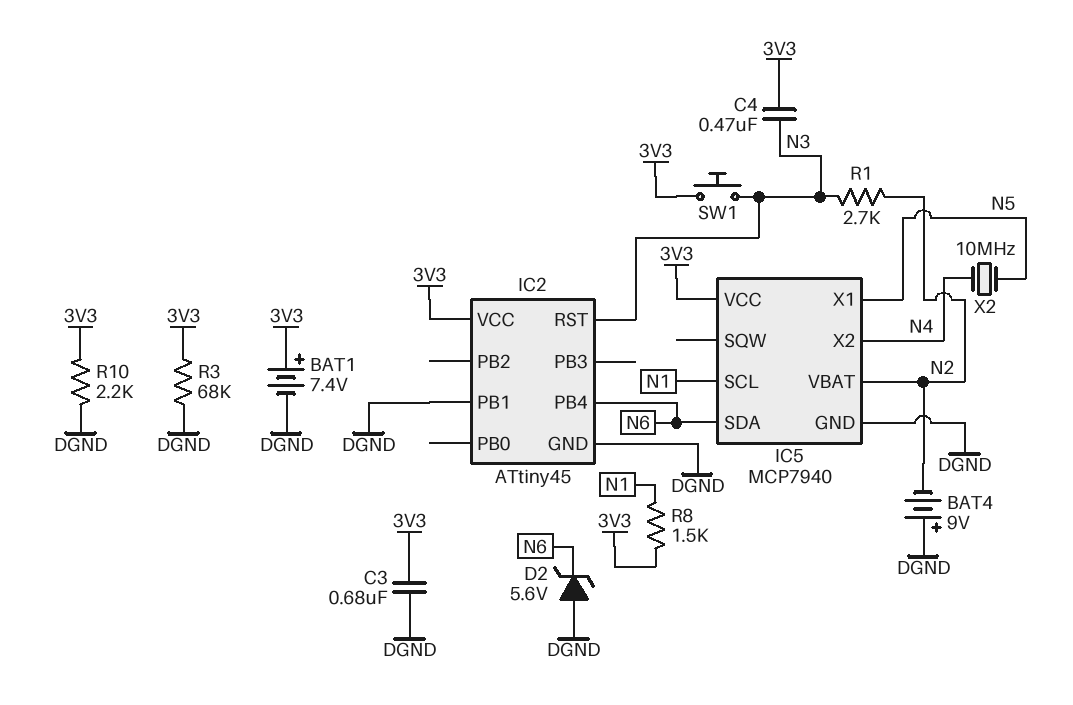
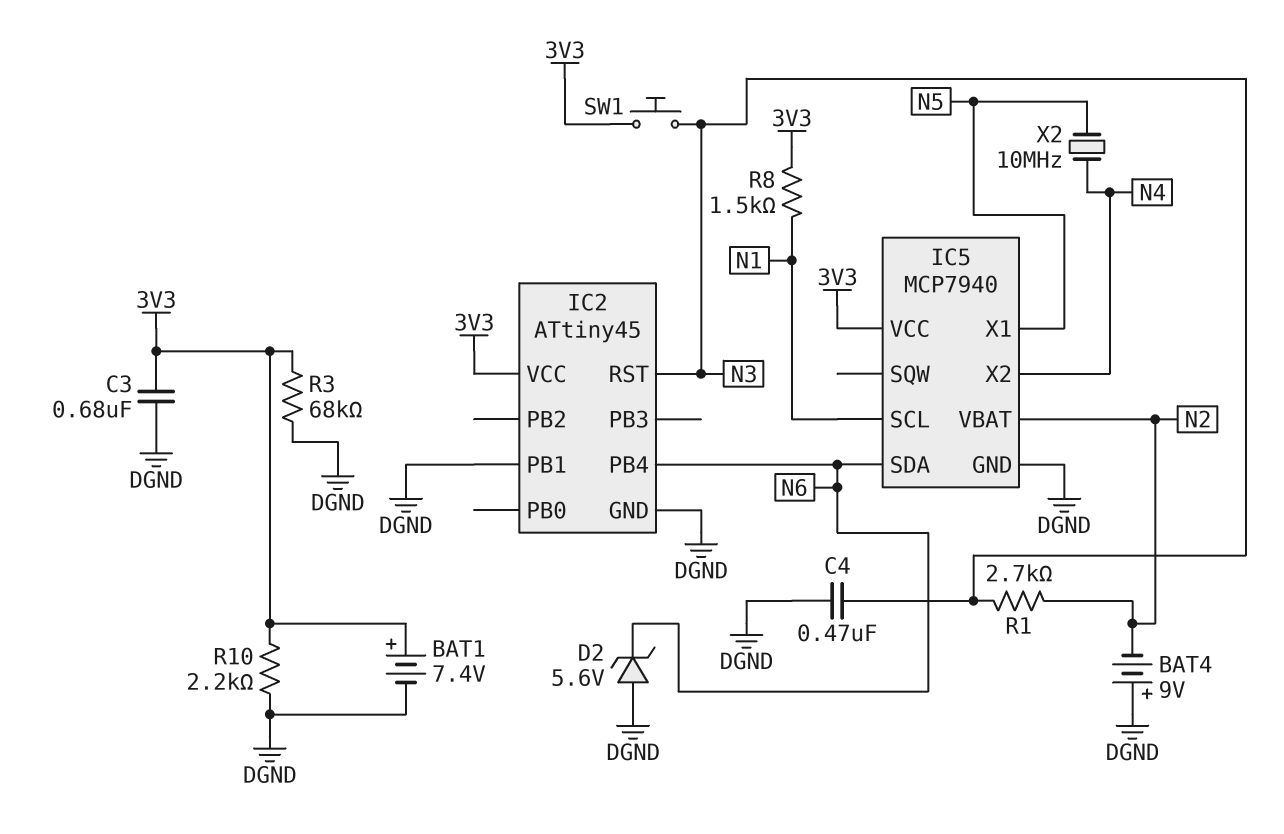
C4: 470nF (3V3, N3) -> 470nF (DGND, N3)

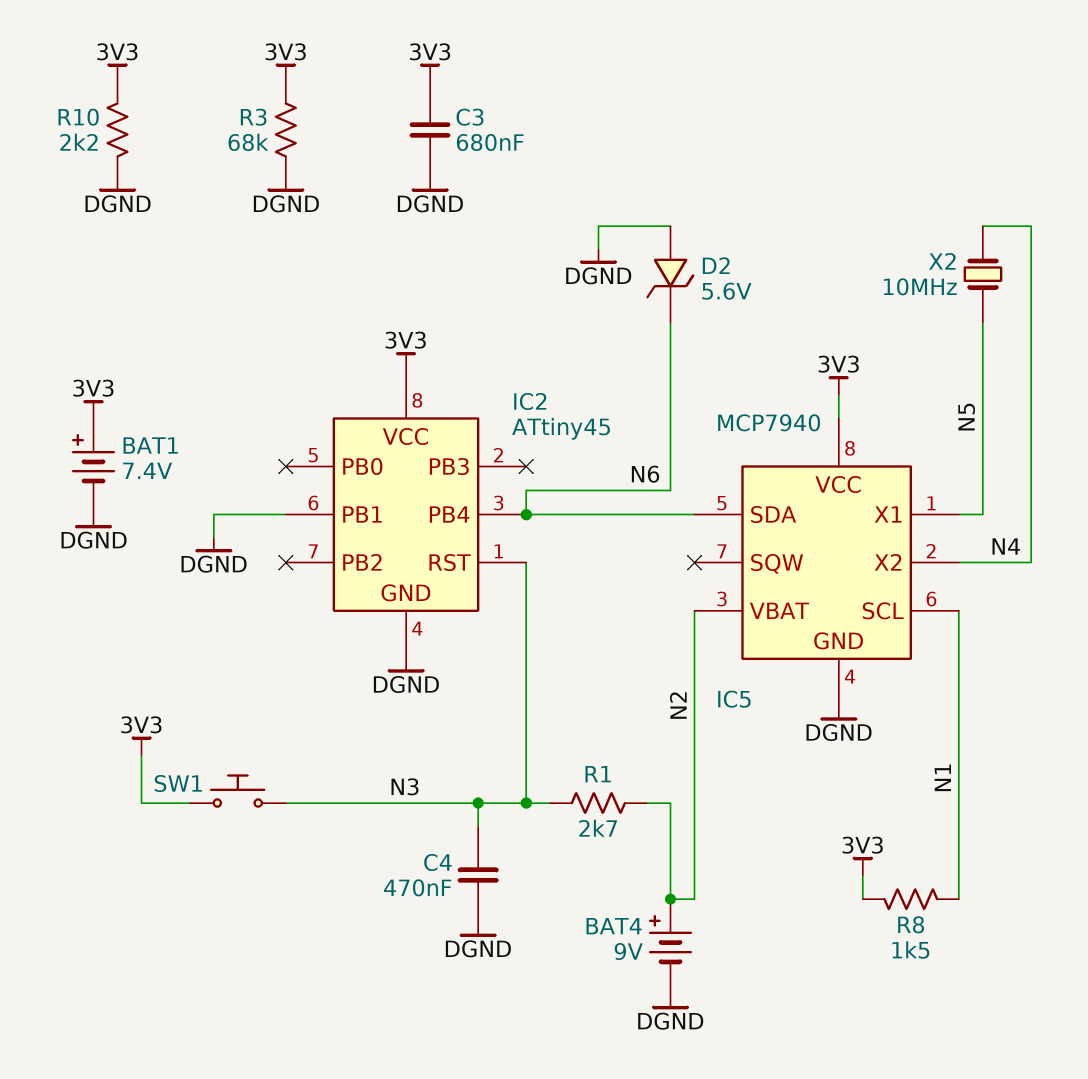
BAT4: 9V (plus DGND, minus N2) -> 9V (plus N2, minus DGND)

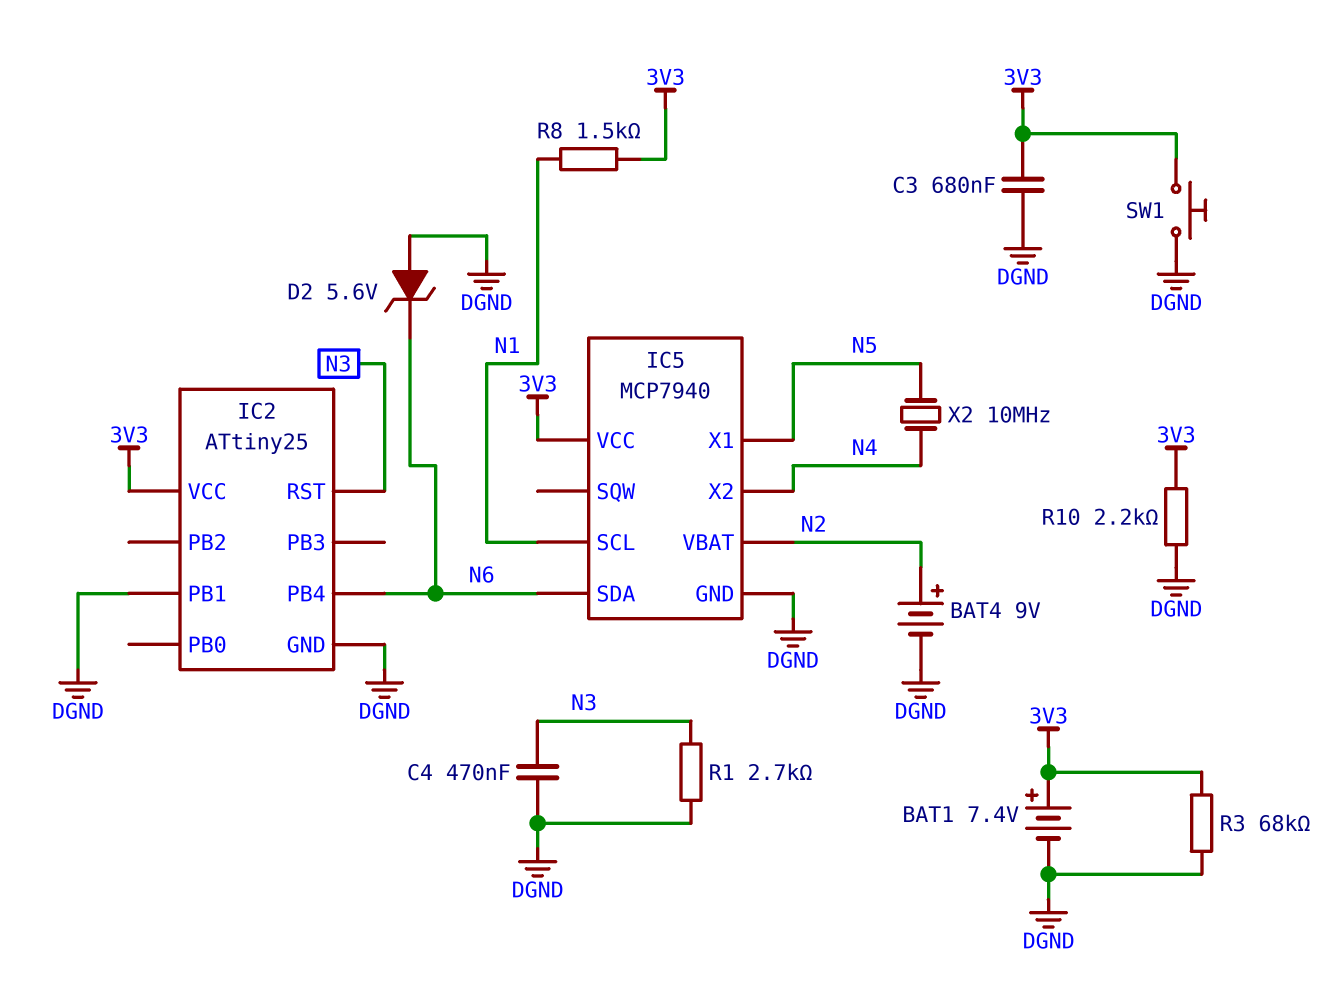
IC2: ATtiny45 -> ATtiny25
R1: 2.7k (N2, N3) -> 2.7k (DGND, N3)
SW1: button (3V3, N3) -> button (3V3, DGND)

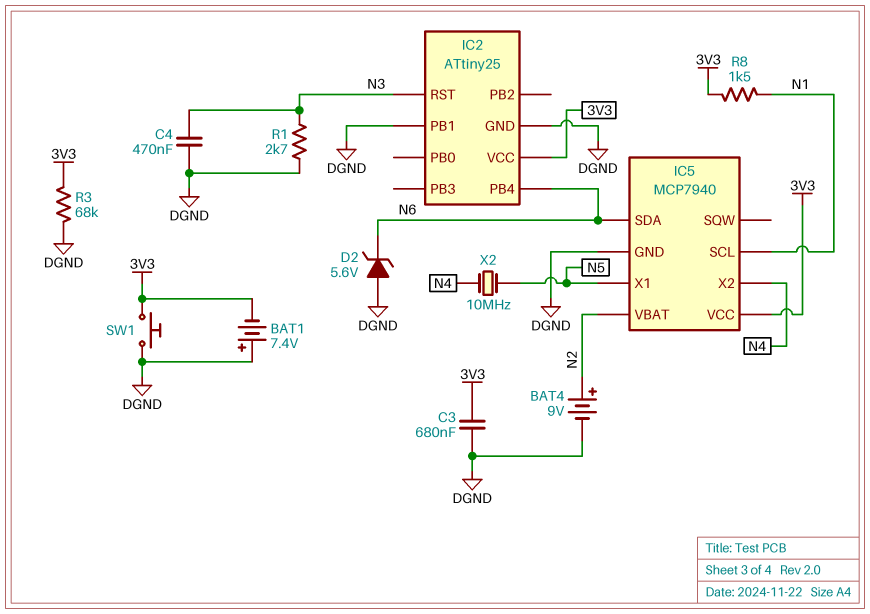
BAT1: 7.4V (plus 3V3, minus DGND) -> 7.4V (plus DGND, minus 3V3)
R10: 2.2k (3V3, DGND) -> none

